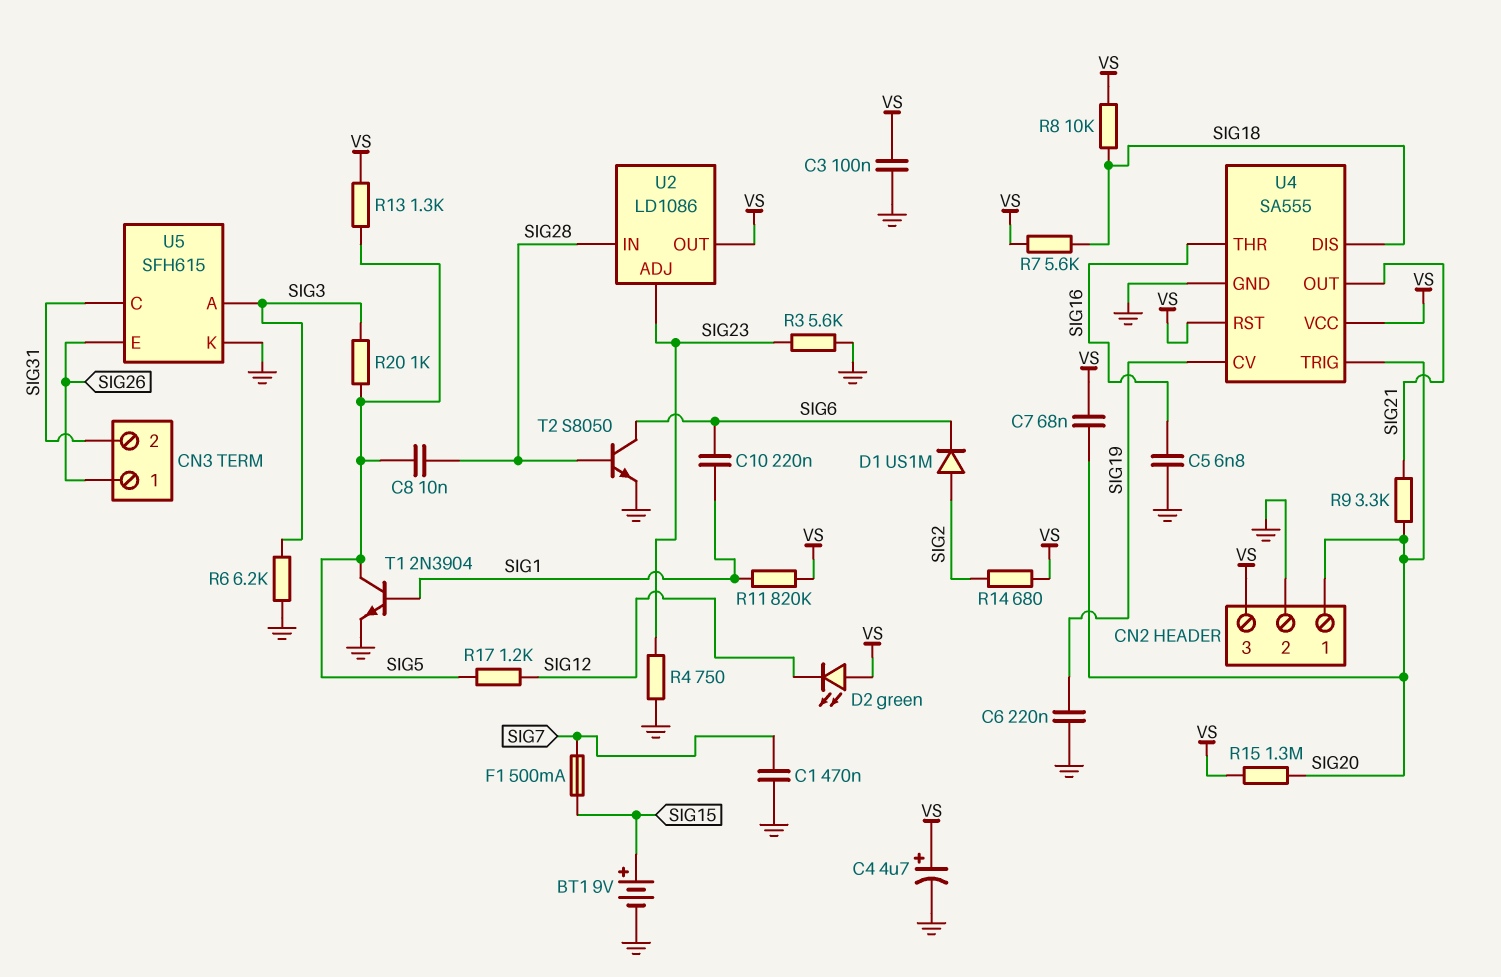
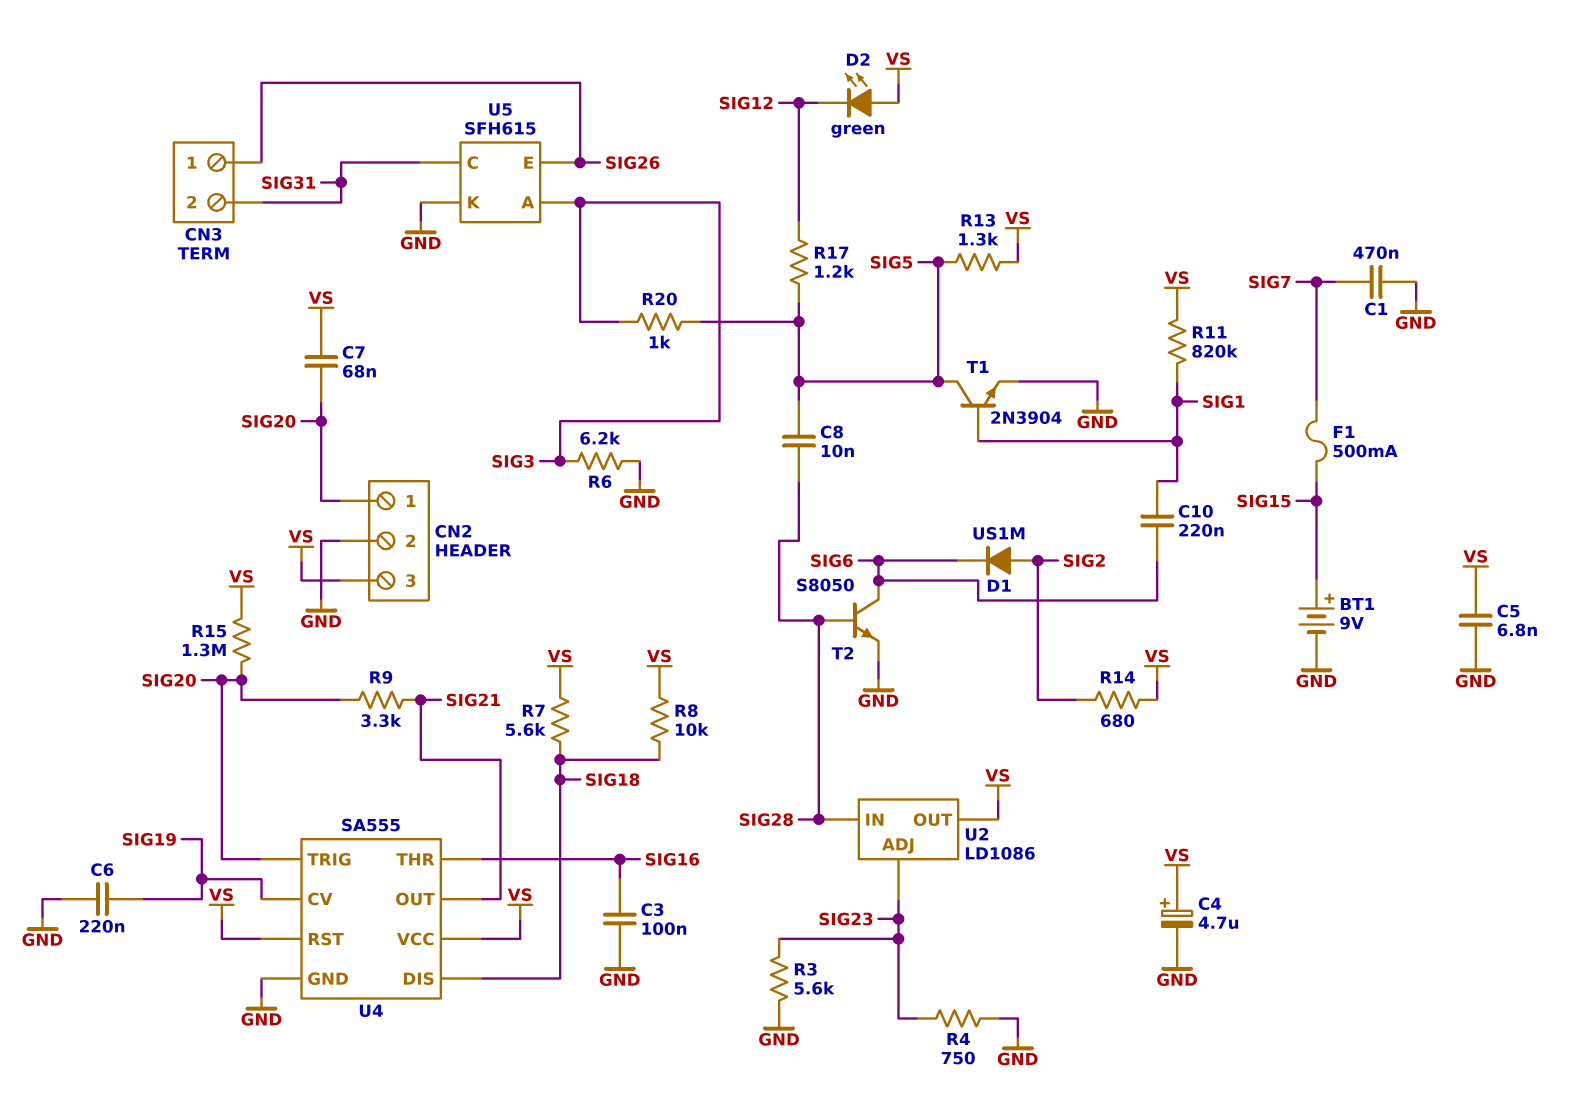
C3: 100nF (GND, VS) -> 100nF (GND, SIG16)
C5: 6.8nF (GND, SIG16) -> 6.8nF (GND, VS)

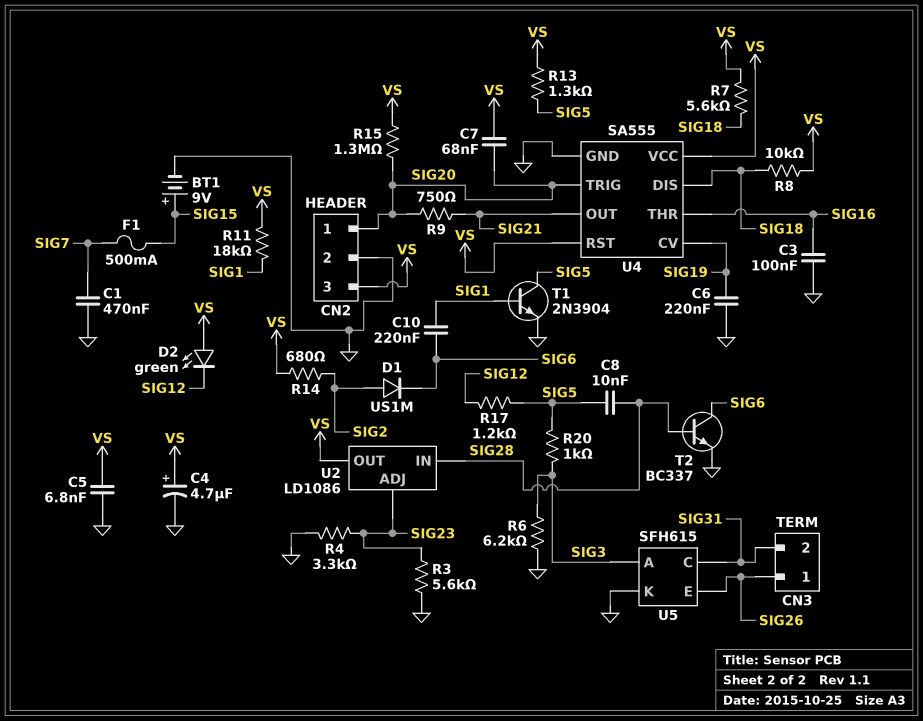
R4: 750 (GND, SIG23) -> 3.3k (GND, SIG23)
R9: 3.3k (SIG20, SIG21) -> 750 (SIG20, SIG21)
R11: 820k (SIG1, VS) -> 18k (SIG1, VS)
T2: NPN S8050 (B SIG28, C SIG6, E GND) -> NPN BC337 (B SIG28, C SIG6, E GND)

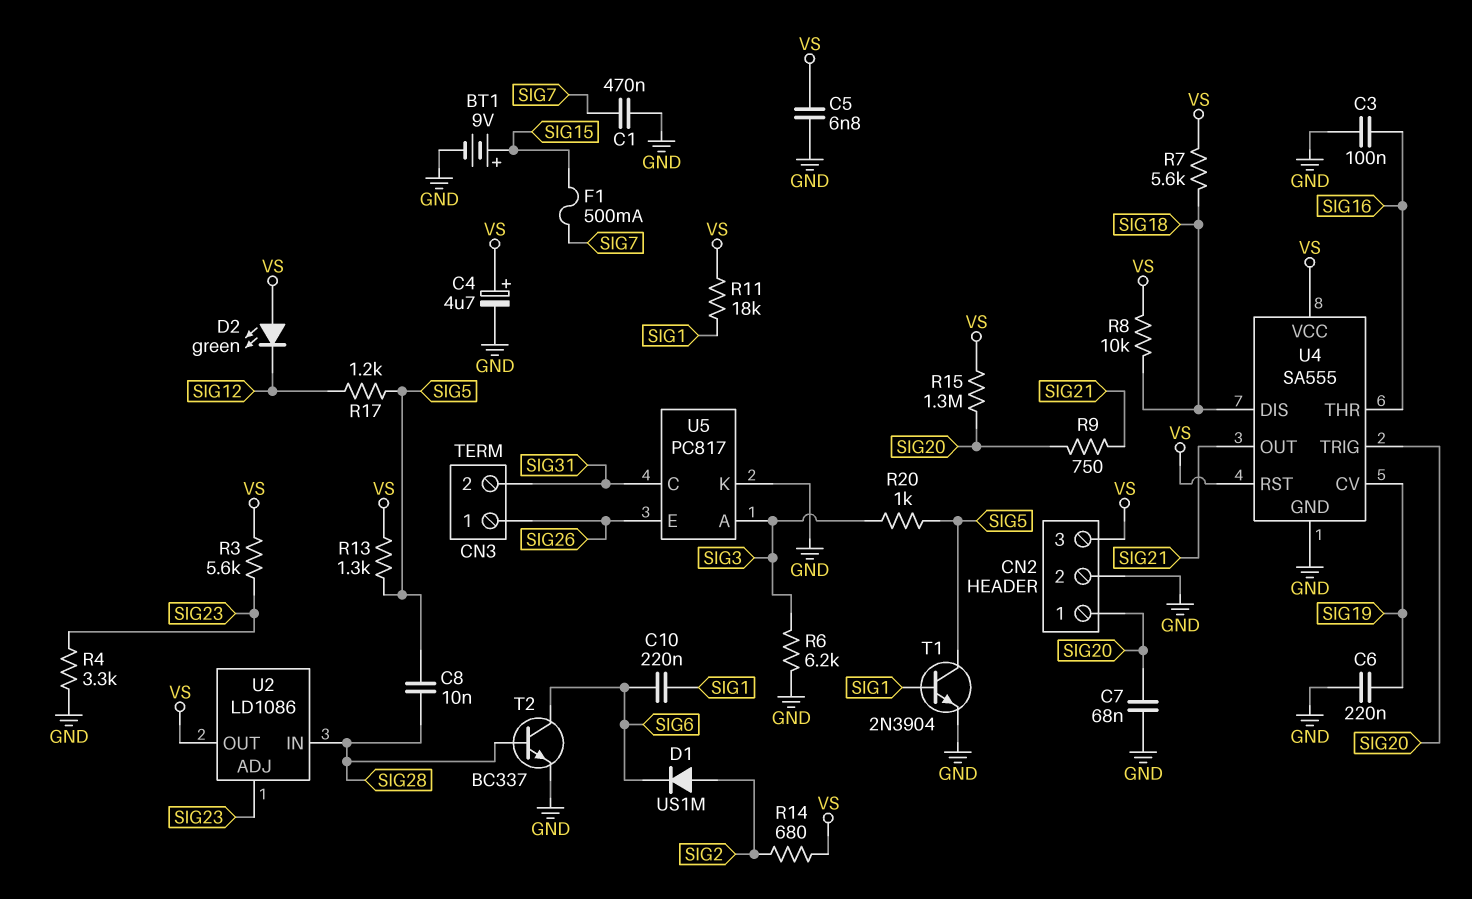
C7: 68nF (SIG20, VS) -> 68nF (GND, SIG20)
R3: 5.6k (GND, SIG23) -> 5.6k (SIG23, VS)
U5: SFH615 -> PC817

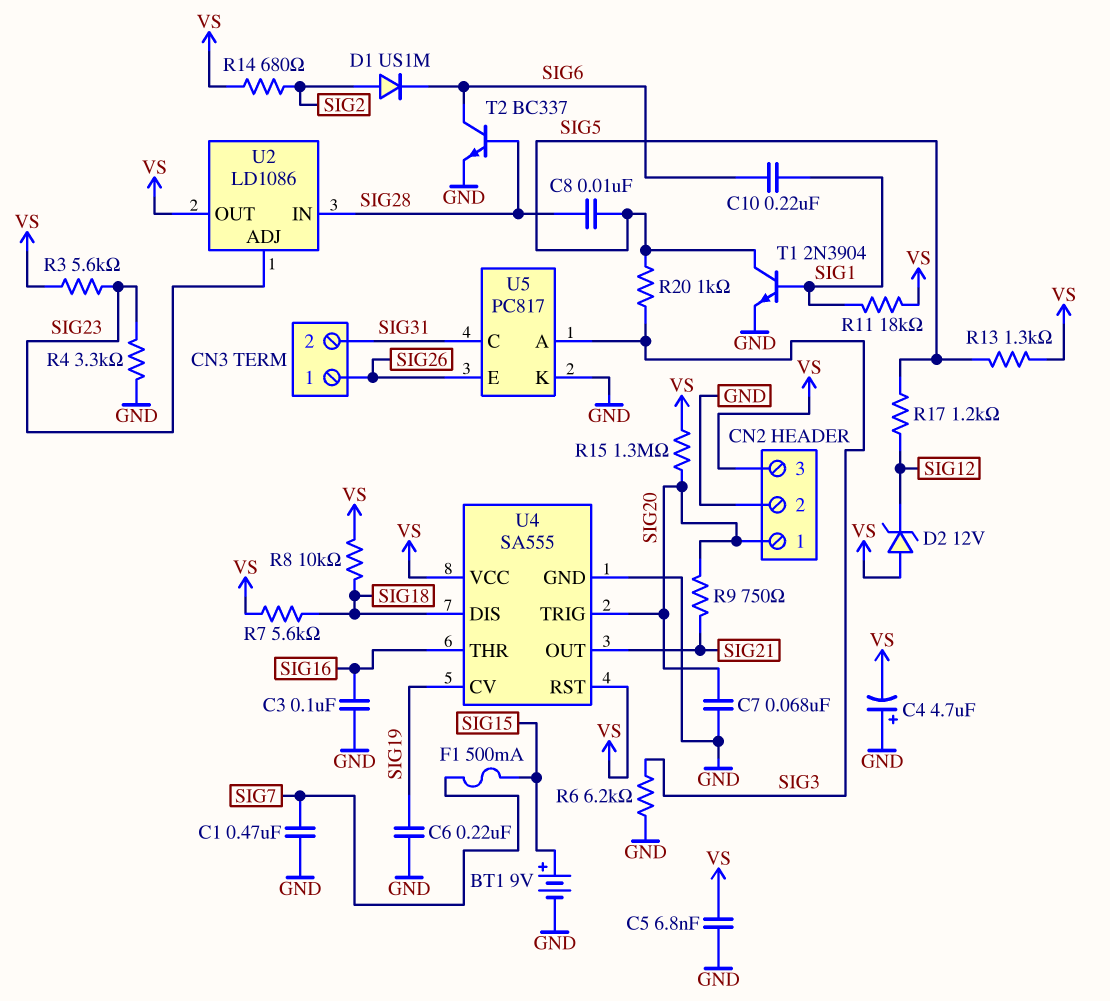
C4: 4.7uF (plus VS, minus GND) -> 4.7uF (plus GND, minus VS)
D2: LED green (A VS, K SIG12) -> zener 12V (A VS, K SIG12)

